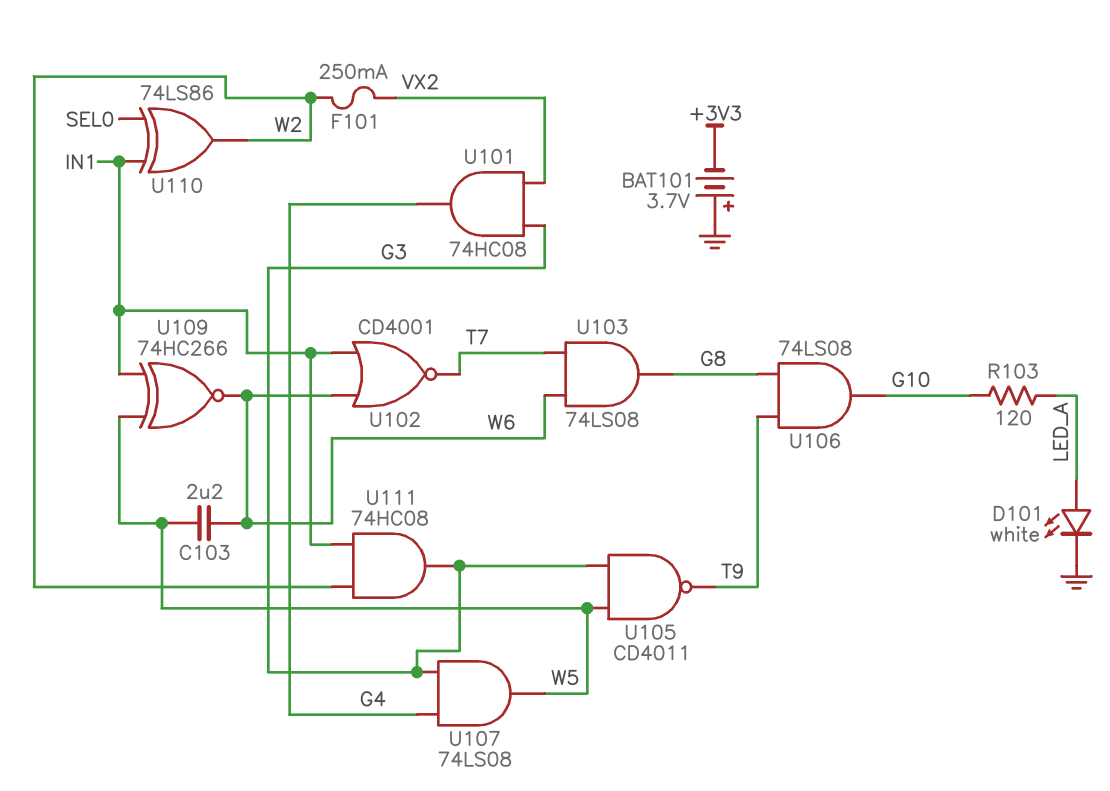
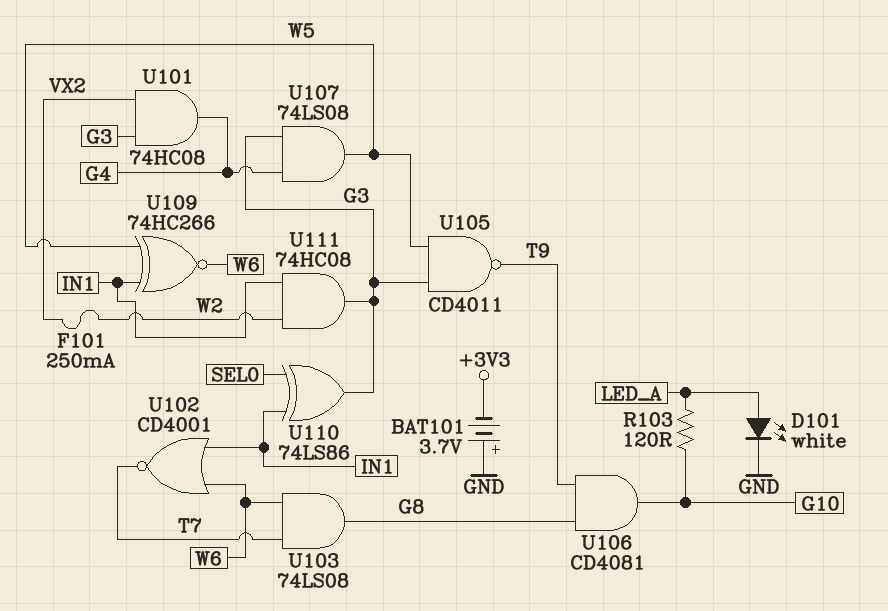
C103: 2.2uF (W5, W6) -> none
U106: AND 74LS08 (in G8, in T9, out G10) -> AND CD4081 (in G8, in T9, out G10)
U110: XOR 74LS86 (in IN1, in SEL0, out W2) -> XOR 74LS86 (in IN1, in SEL0, out G3)

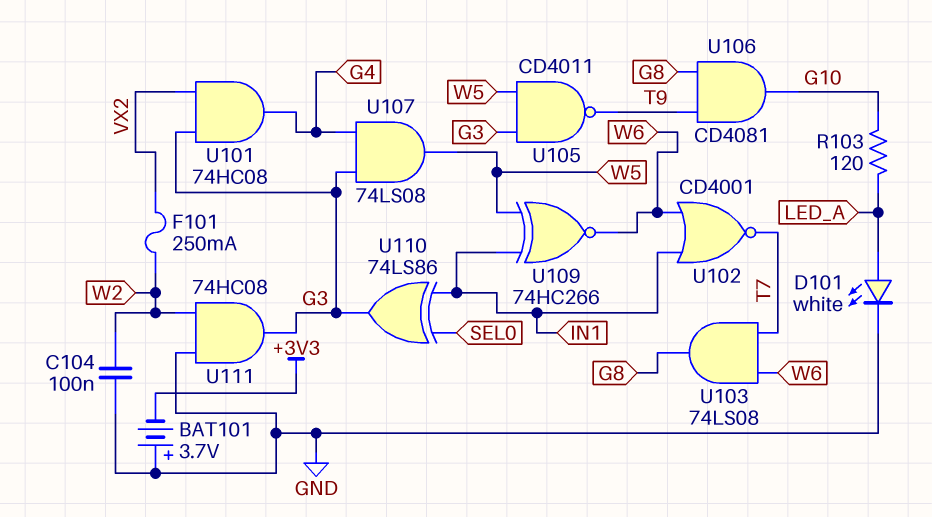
C104: none -> 100nF (GND, W2)
U111: AND 74HC08 (in IN1, in W2, out G3) -> AND 74HC08 (in GND, in W2, out G3)

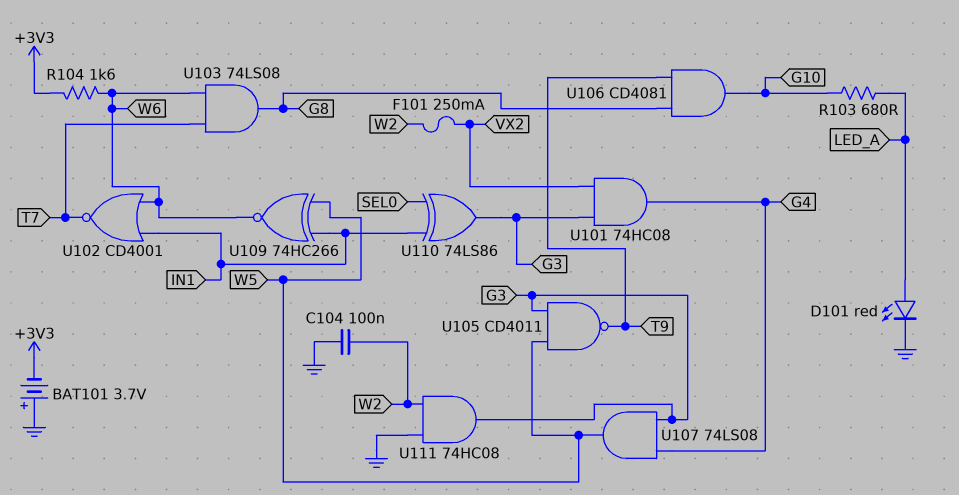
D101: LED white (A LED_A, K GND) -> LED red (A LED_A, K GND)
R103: 120 (G10, LED_A) -> 680 (G10, LED_A)
R104: none -> 1.6k (+3V3, W6)

